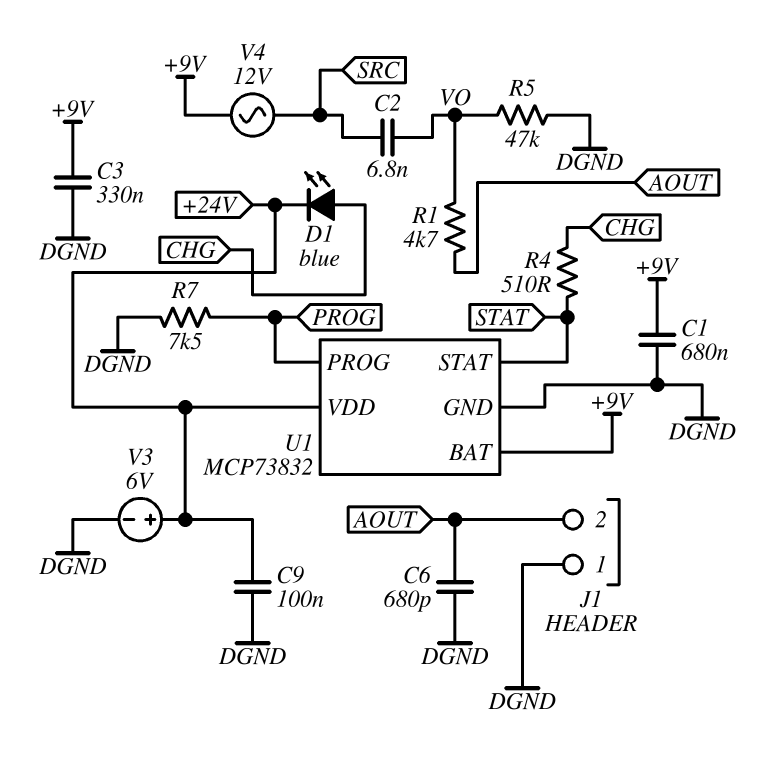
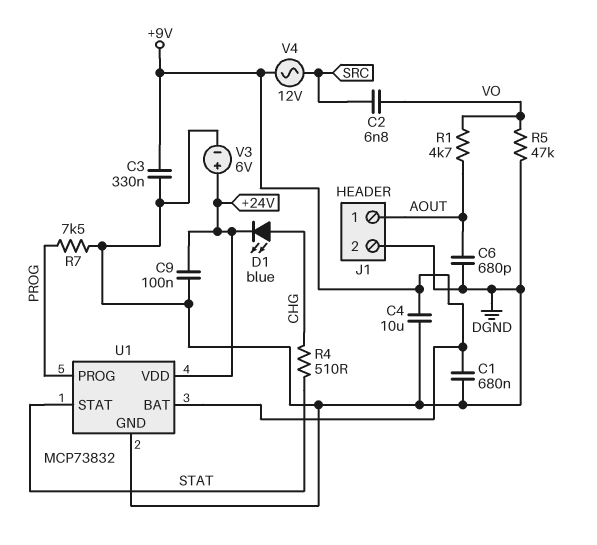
C4: none -> 10uF (+9V, DGND)
J1 pin 1: DGND -> AOUT
J1 pin 2: AOUT -> DGND

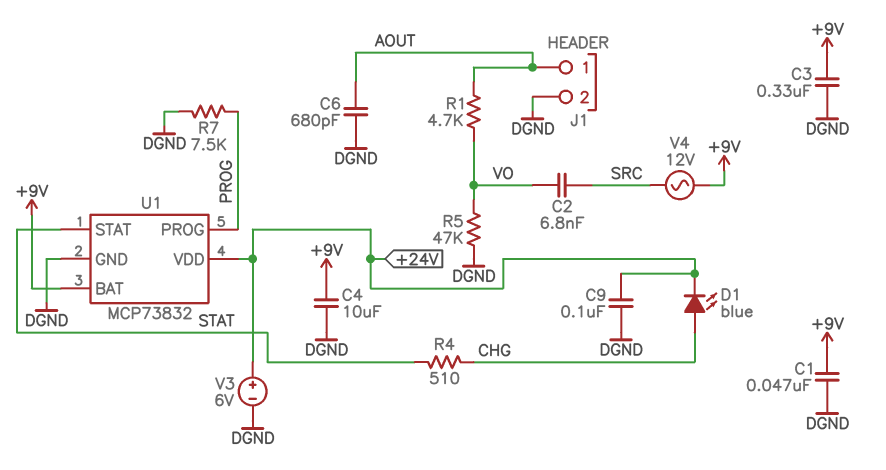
C1: 680nF (+9V, DGND) -> 47nF (+9V, DGND)

